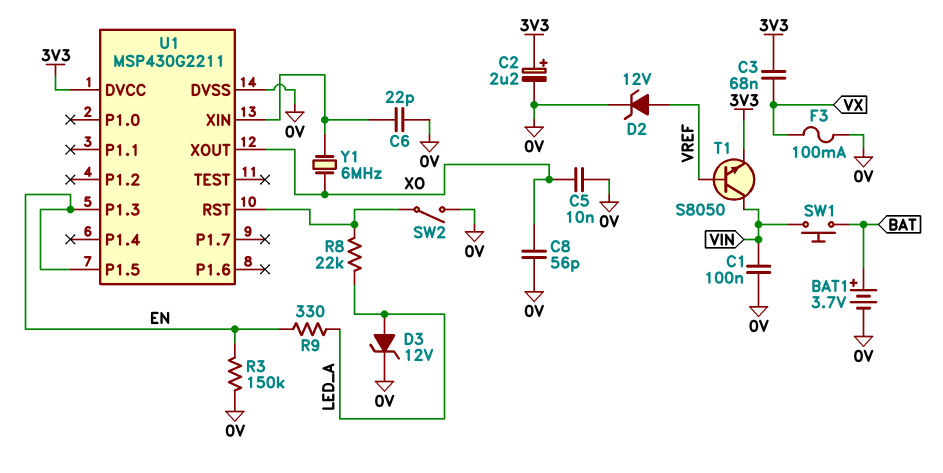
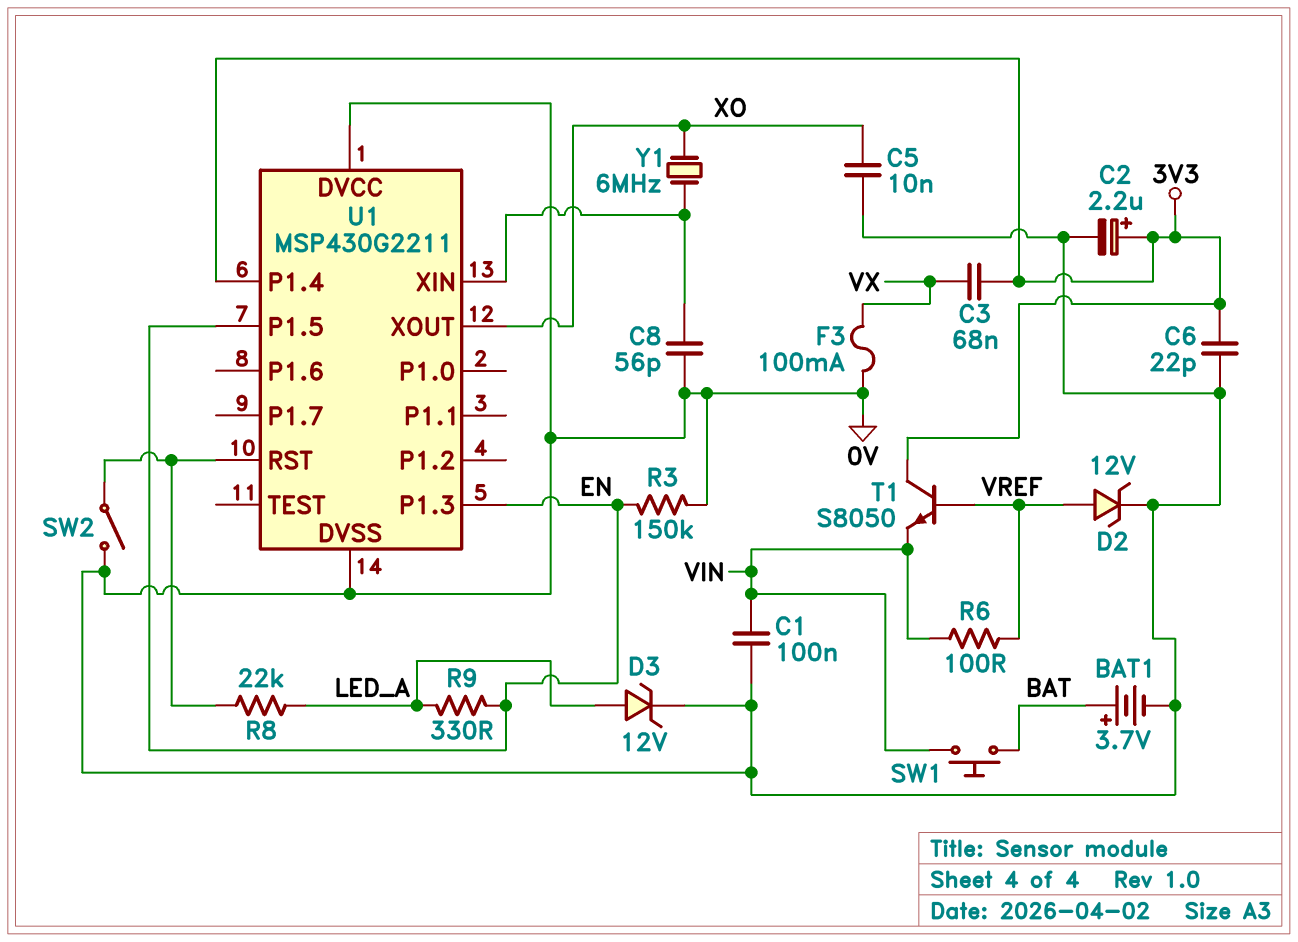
C6: 22pF (0V, U1/XIN) -> 22pF (0V, 3V3)
C8: 56pF (0V, XO) -> 56pF (0V, U1/XIN)
R6: none -> 100 (VIN, VREF)
T1: NPN S8050 (B VREF, C VIN, E 3V3) -> NPN S8050 (B VREF, C 3V3, E VIN)
U1 pin DVCC: 3V3 -> 0V
U1 pin P1.4: none -> 3V3

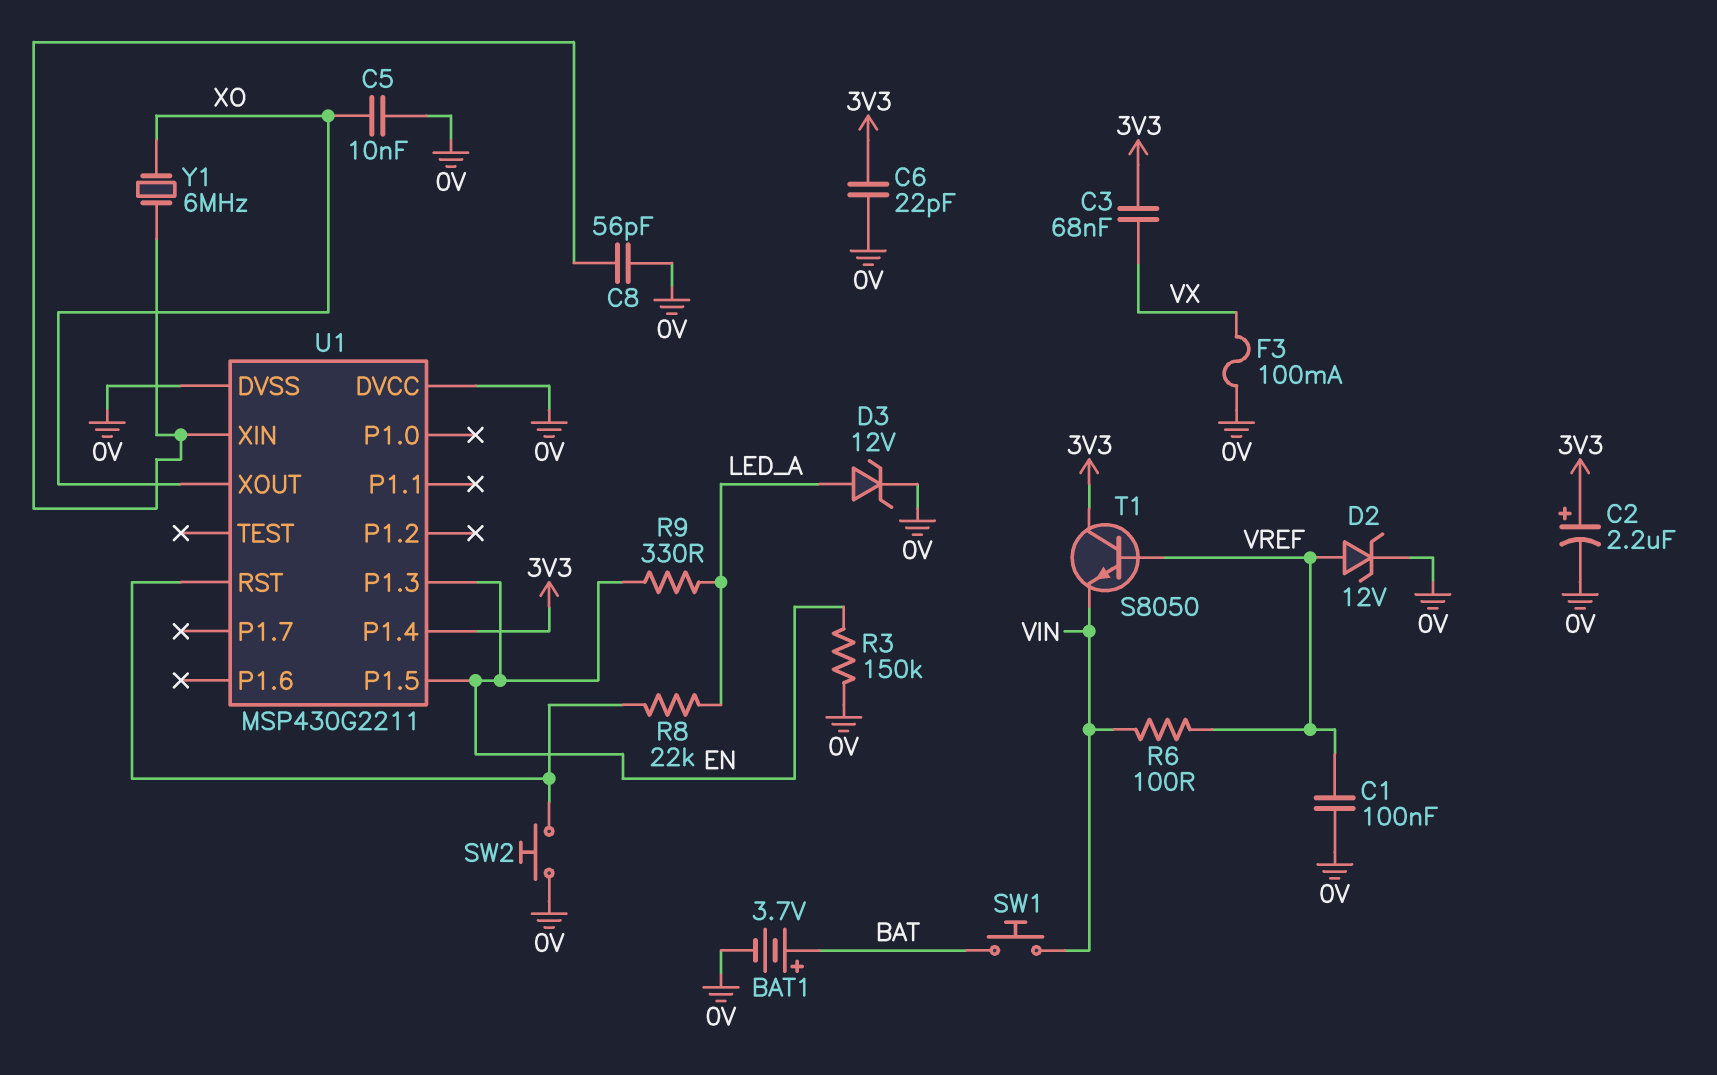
C1: 100nF (0V, VIN) -> 100nF (0V, VREF)
SW2: switch (0V, U1/RST) -> button (0V, U1/RST)

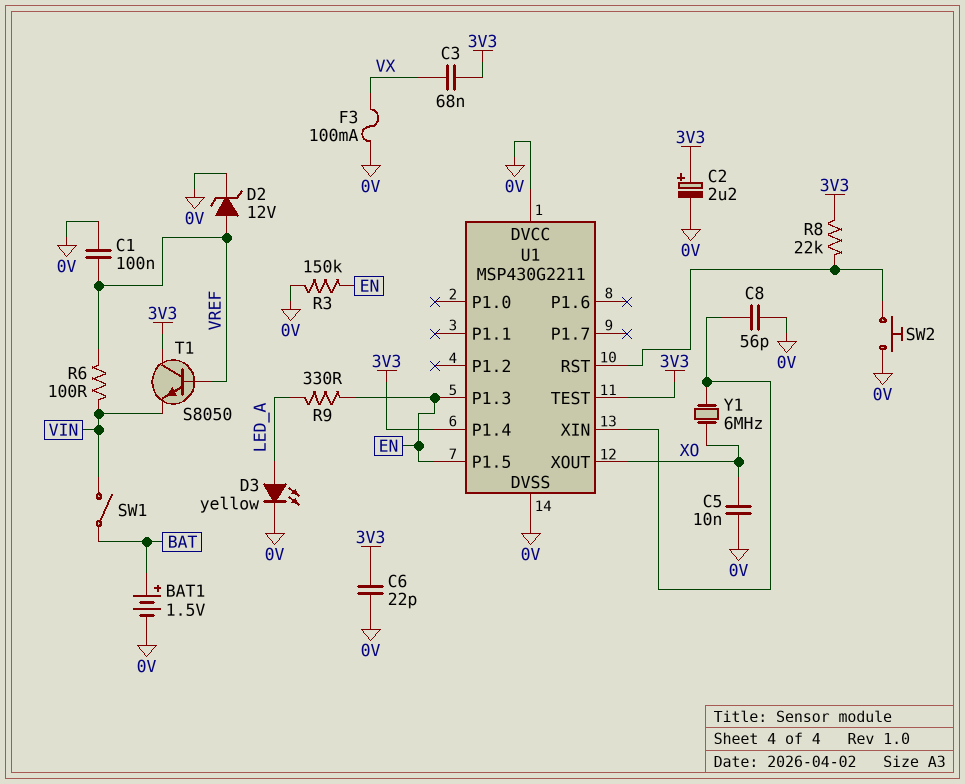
BAT1: 3.7V (plus BAT, minus 0V) -> 1.5V (plus BAT, minus 0V)
D3: zener 12V (A LED_A, K 0V) -> LED yellow (A LED_A, K 0V)
R8: 22k (LED_A, U1/RST) -> 22k (3V3, U1/RST)
SW1: button (BAT, VIN) -> switch (BAT, VIN)
U1 pin TEST: none -> 3V3

